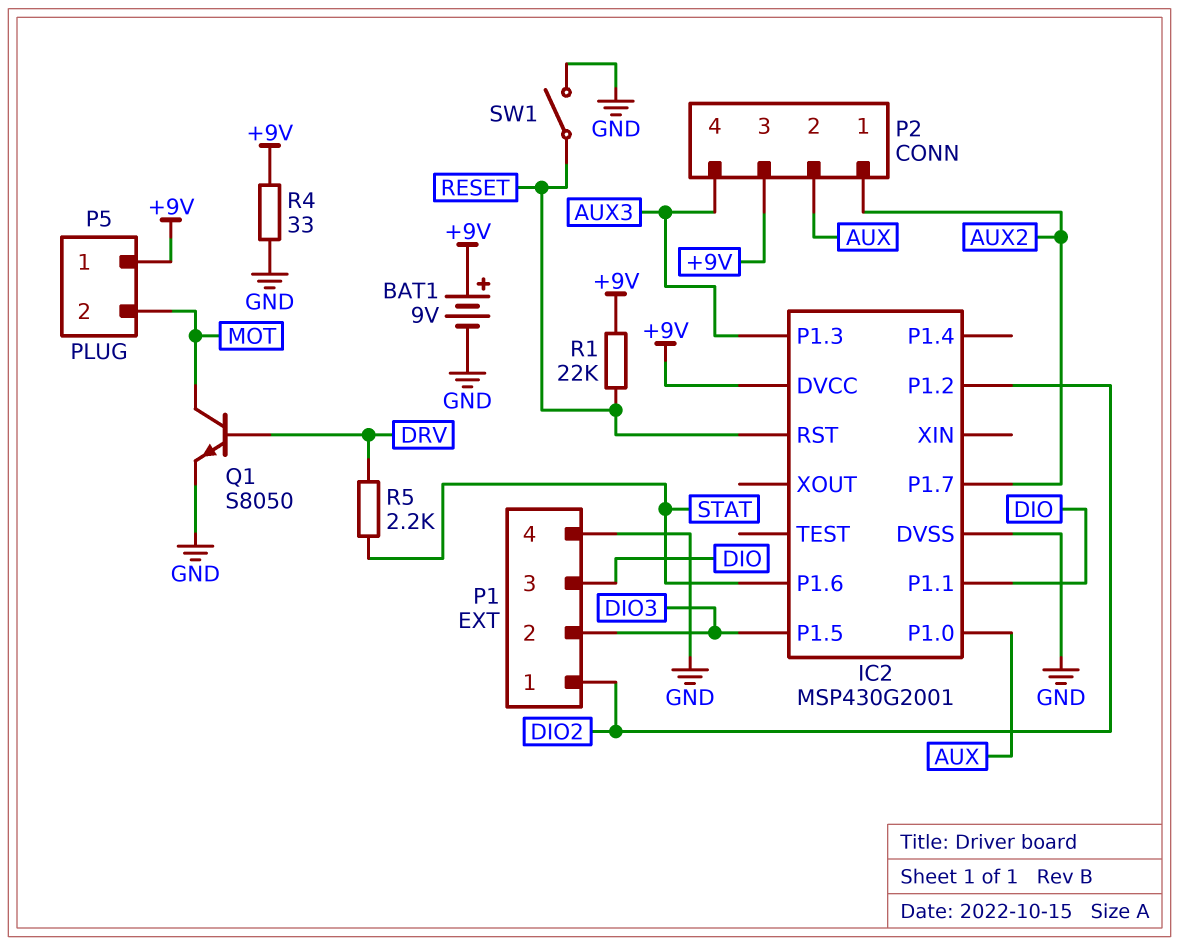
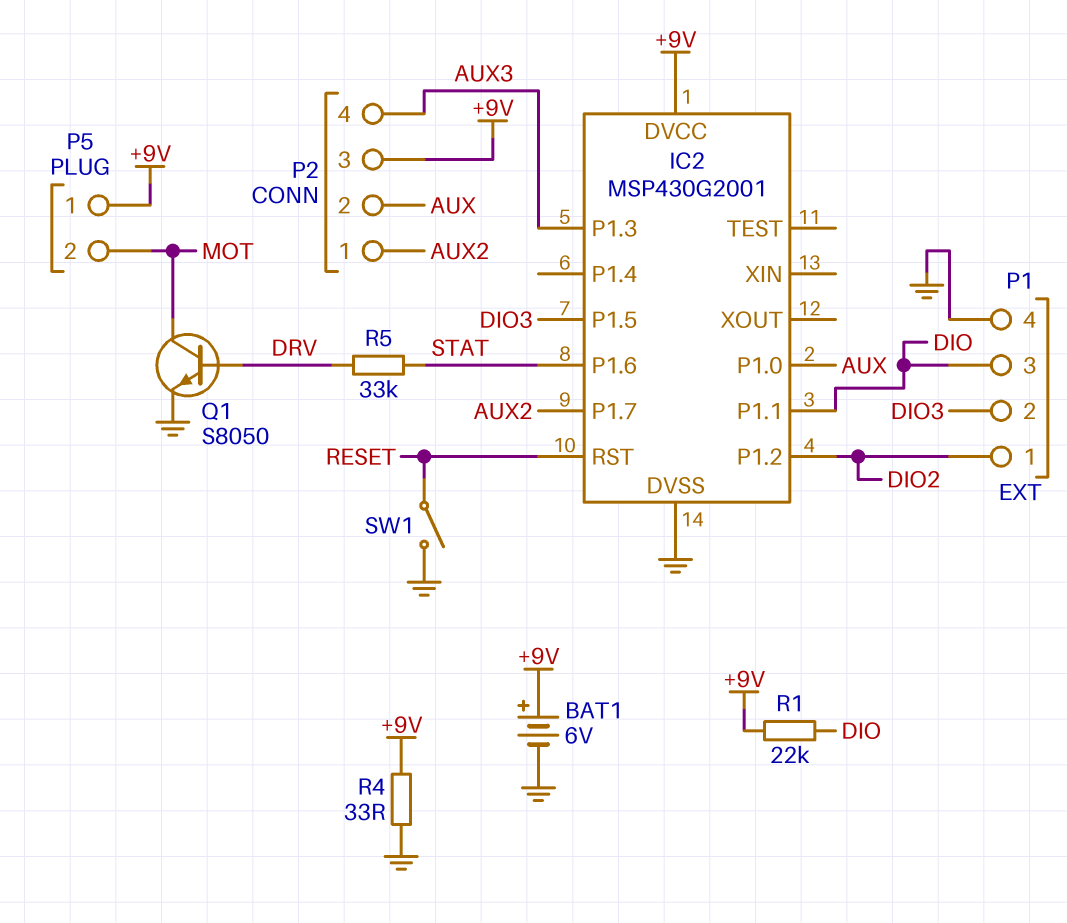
BAT1: 9V (plus +9V, minus GND) -> 6V (plus +9V, minus GND)
R1: 22k (+9V, RESET) -> 22k (+9V, DIO)
R5: 2.2k (DRV, STAT) -> 33k (DRV, STAT)

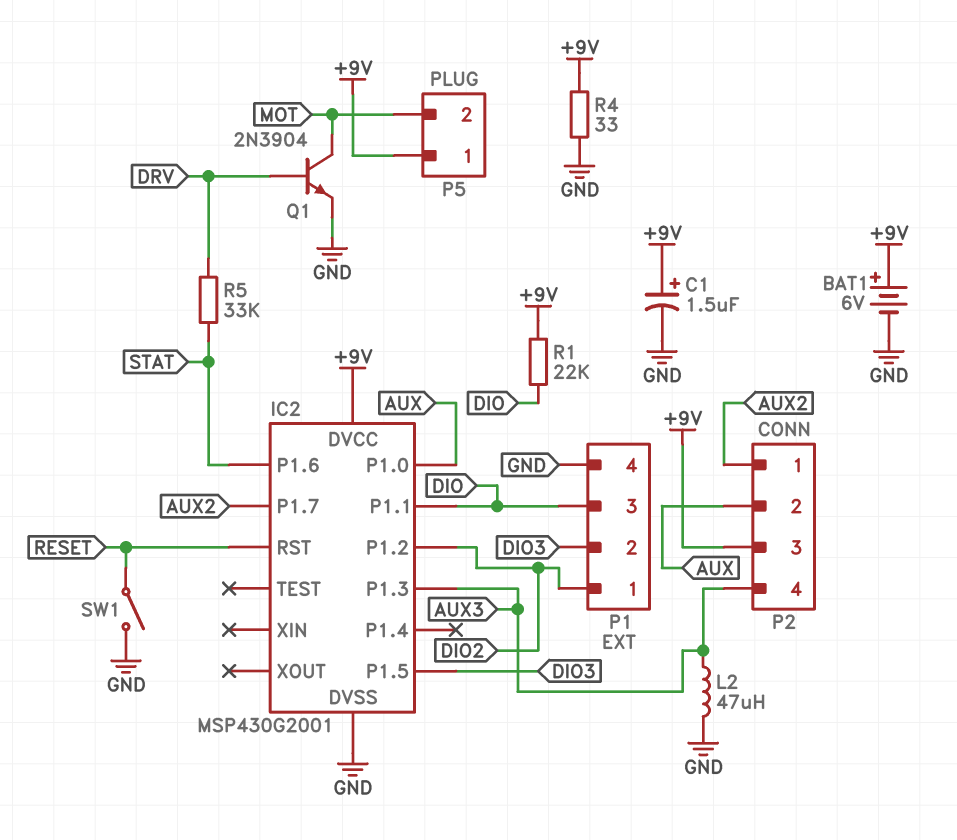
C1: none -> 1.5uF (plus +9V, minus GND)
L2: none -> 47uH (AUX3, GND)
Q1: NPN S8050 (B DRV, C MOT, E GND) -> NPN 2N3904 (B DRV, C MOT, E GND)

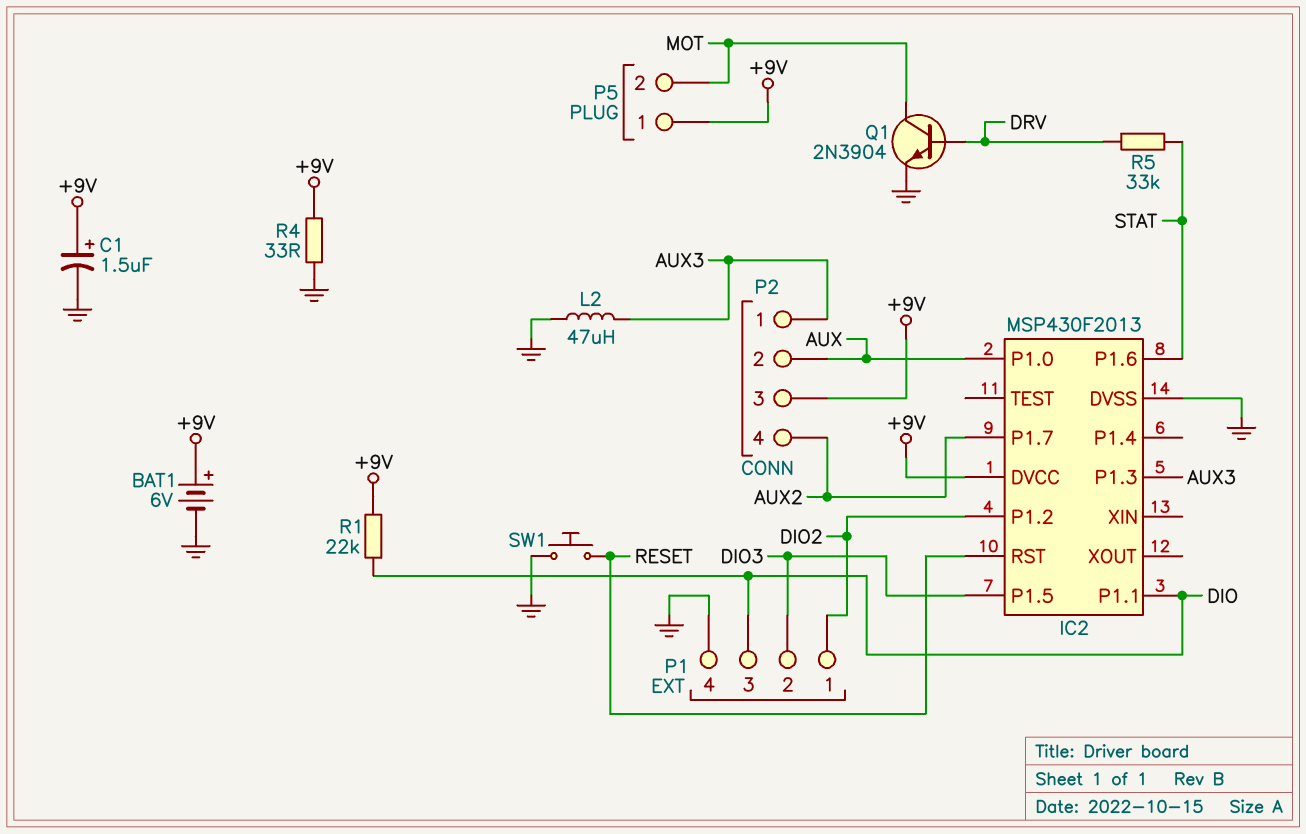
IC2: MSP430G2001 -> MSP430F2013
P2 pin 1: AUX2 -> AUX3
P2 pin 4: AUX3 -> AUX2
SW1: switch (GND, RESET) -> button (GND, RESET)

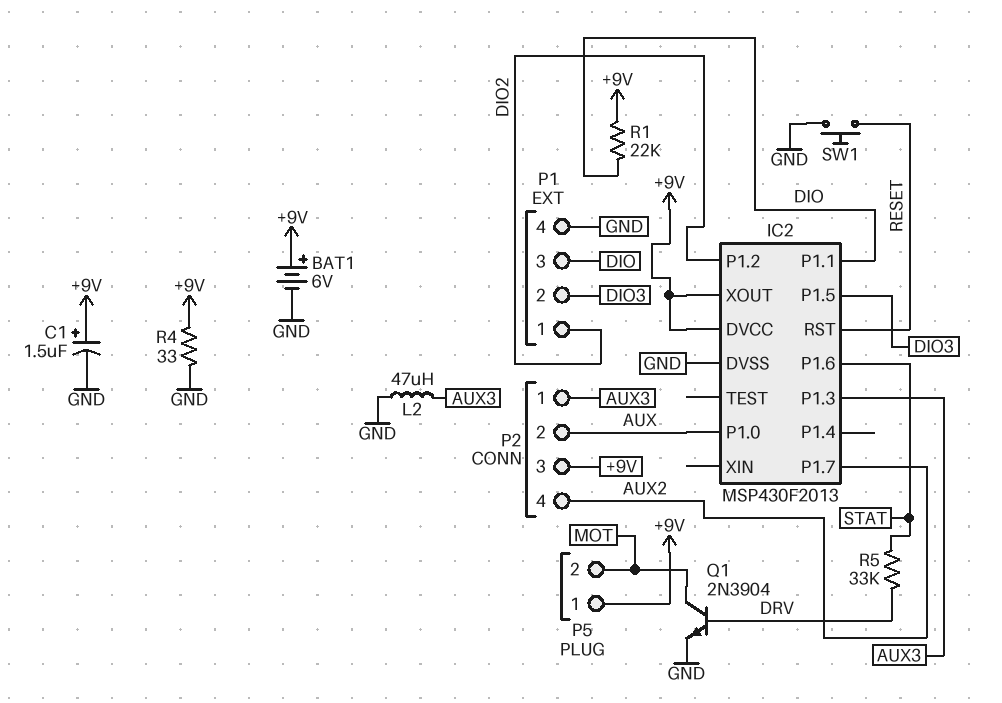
IC2 pin XOUT: none -> +9V

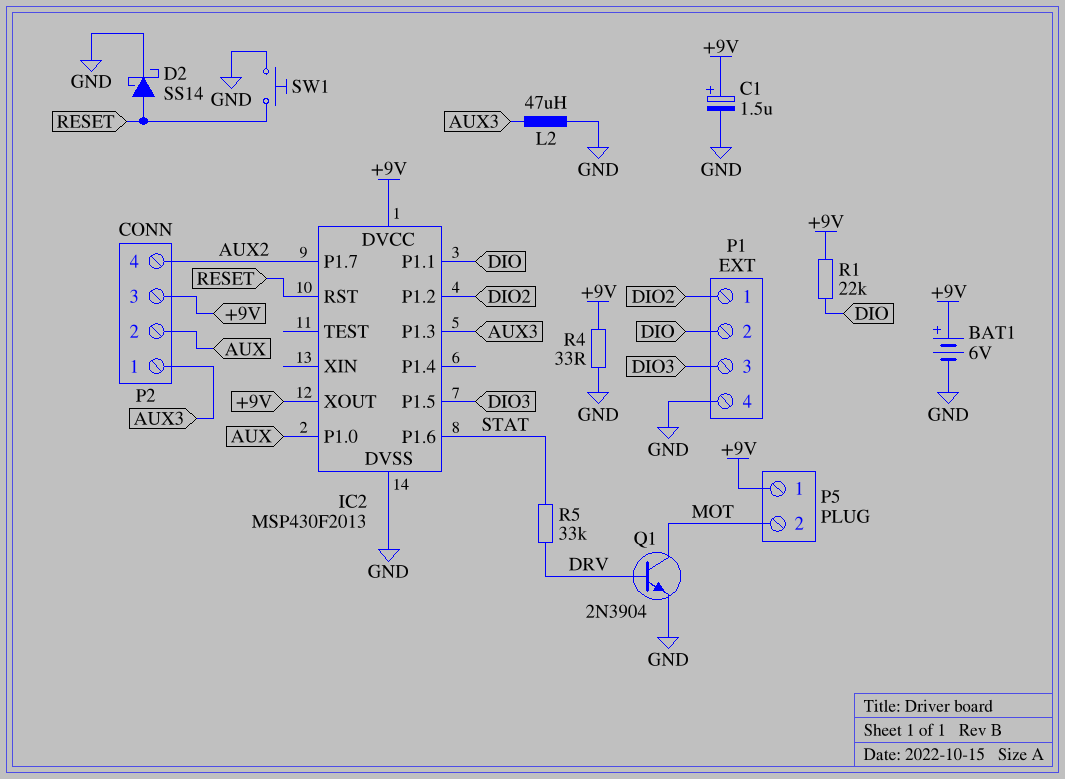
D2: none -> schottky SS14 (A RESET, K GND)
P1 pin 2: DIO3 -> DIO
P1 pin 3: DIO -> DIO3

